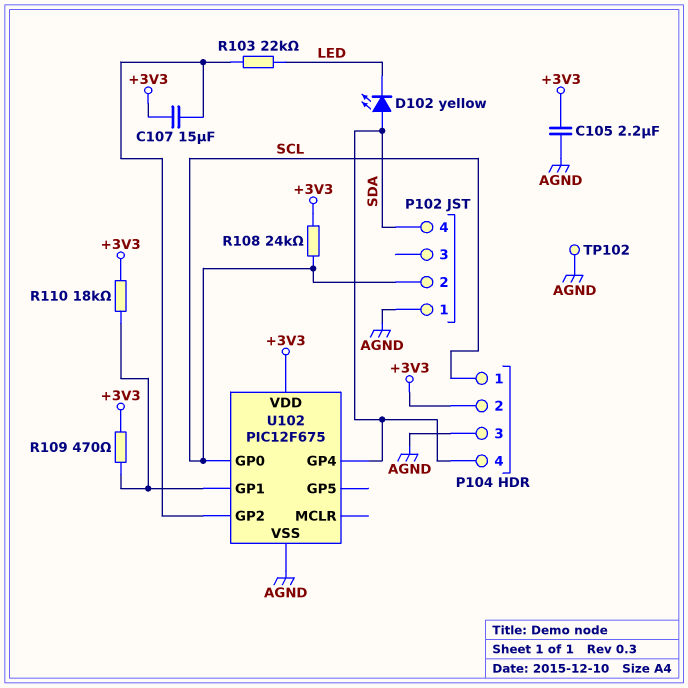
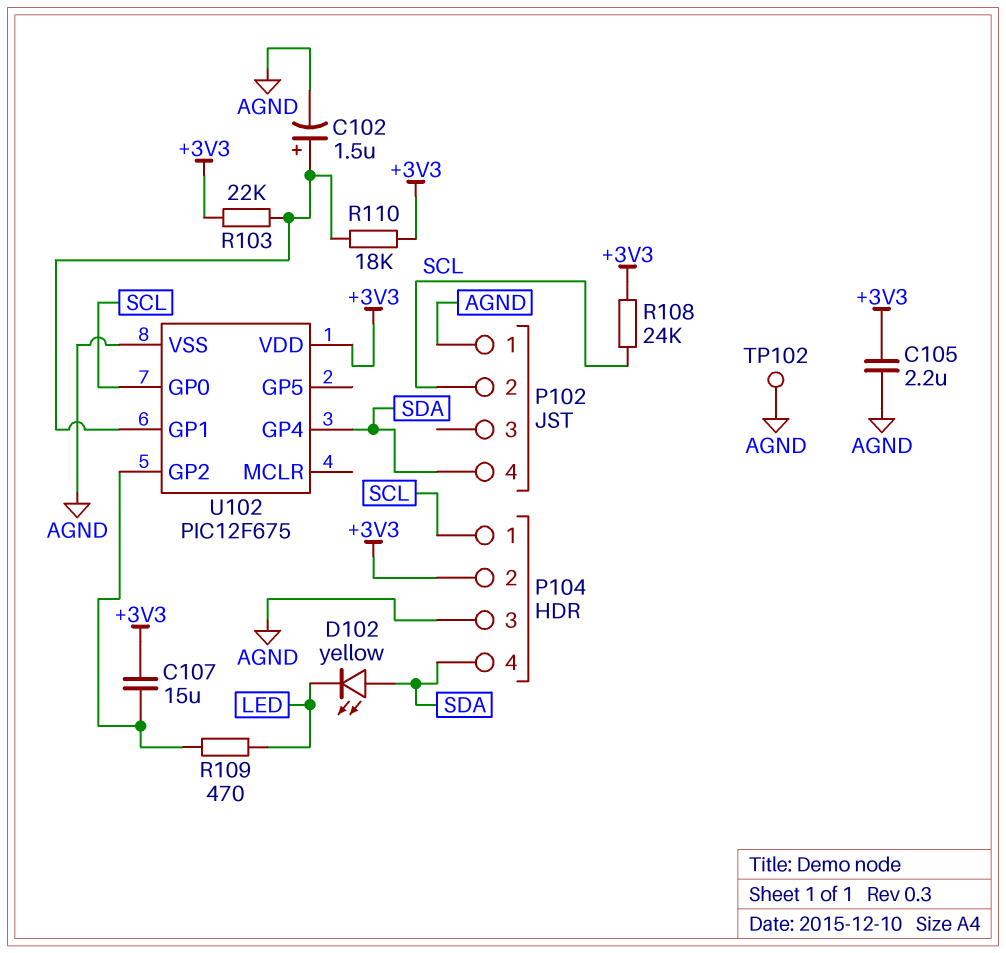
C102: none -> 1.5uF (plus U102/GP1, minus AGND)
R103: 22k (LED, U102/GP2) -> 22k (+3V3, U102/GP1)
R109: 470 (+3V3, U102/GP1) -> 470 (LED, U102/GP2)

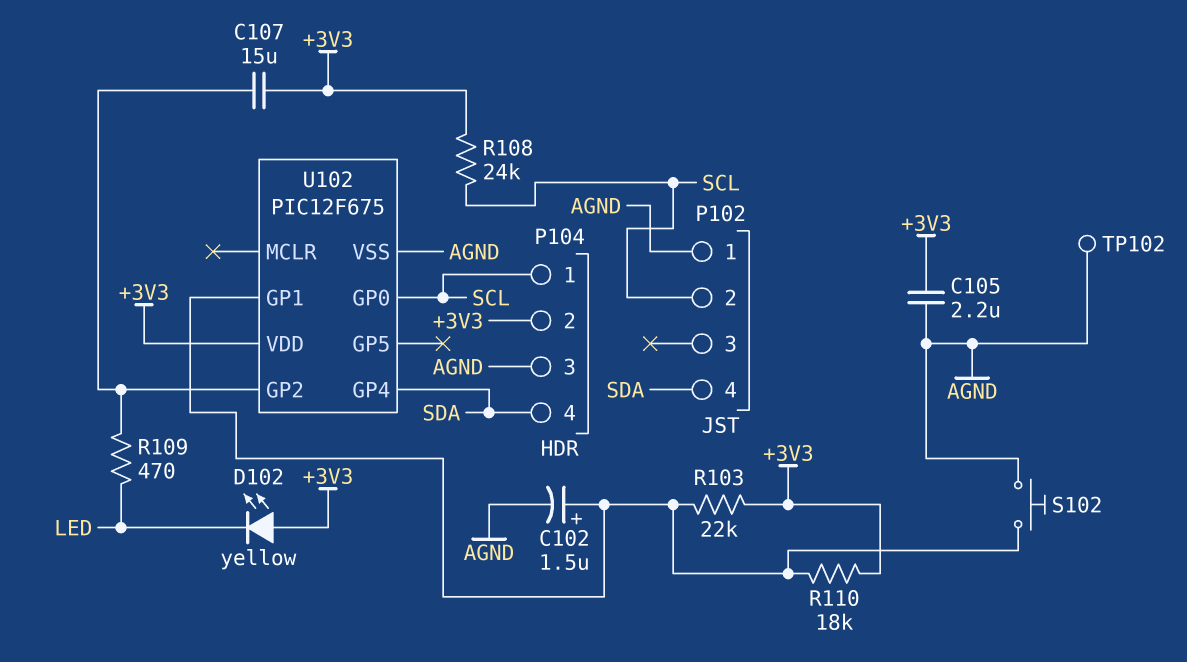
D102: LED yellow (A SDA, K LED) -> LED yellow (A +3V3, K LED)
S102: none -> button (AGND, U102/GP1)

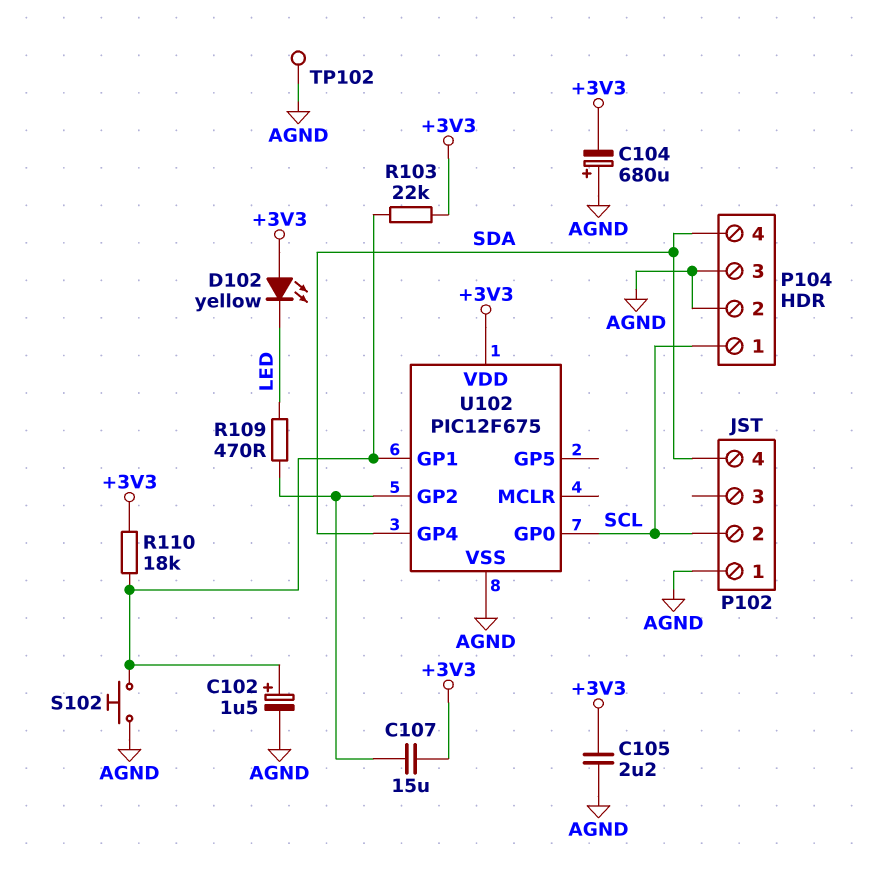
C104: none -> 680uF (plus AGND, minus +3V3)
P104 pin 2: +3V3 -> AGND
R108: 24k (+3V3, SCL) -> none

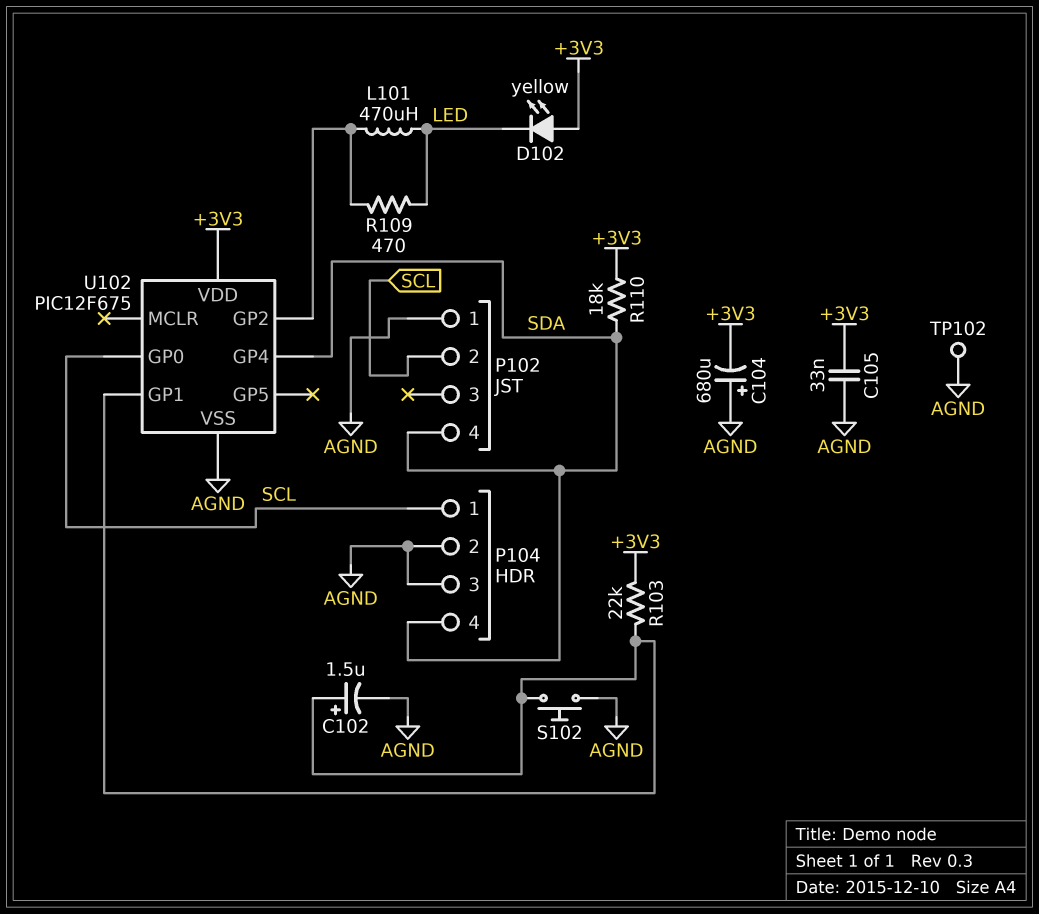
C105: 2.2uF (+3V3, AGND) -> 33nF (+3V3, AGND)
C107: 15uF (+3V3, U102/GP2) -> none
L101: none -> 470uH (LED, U102/GP2)
R110: 18k (+3V3, U102/GP1) -> 18k (+3V3, SDA)

